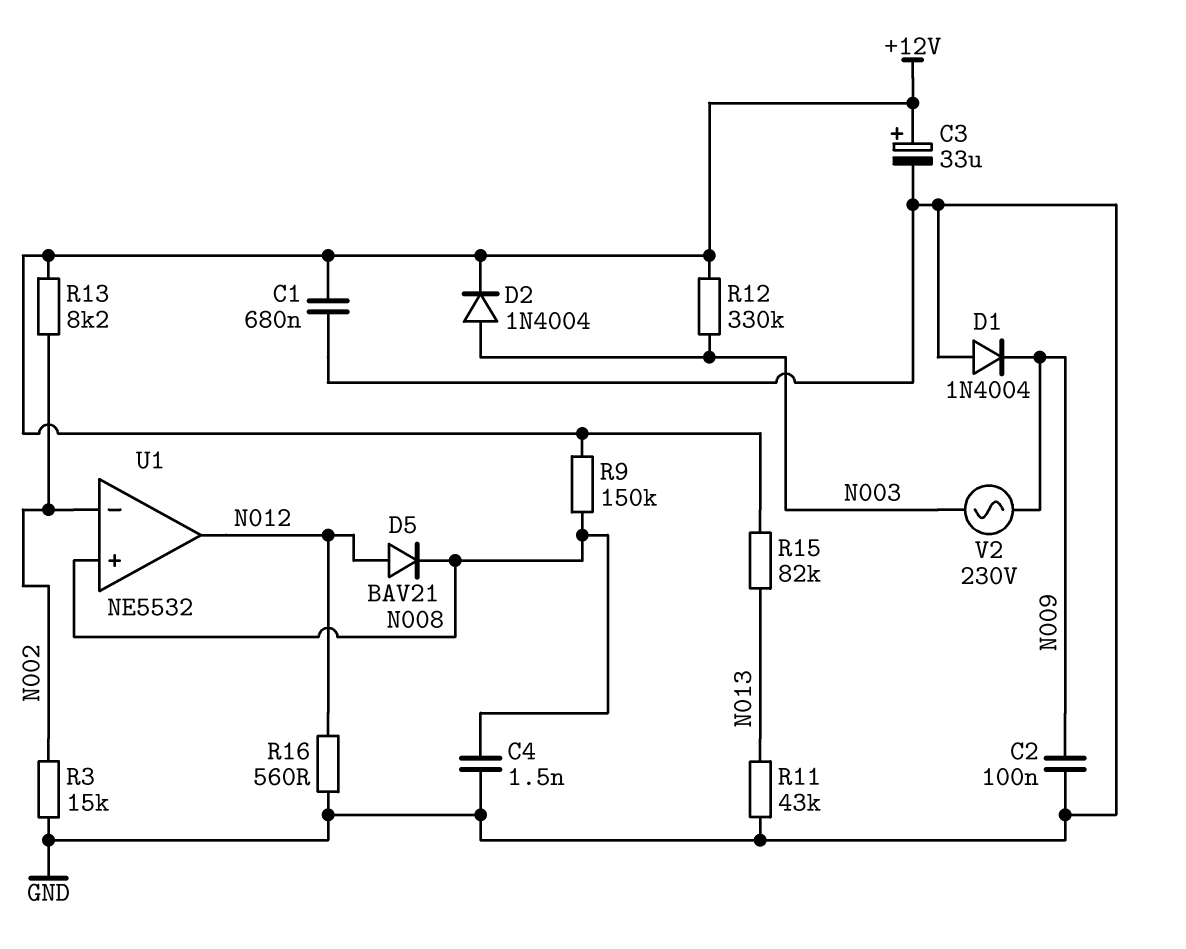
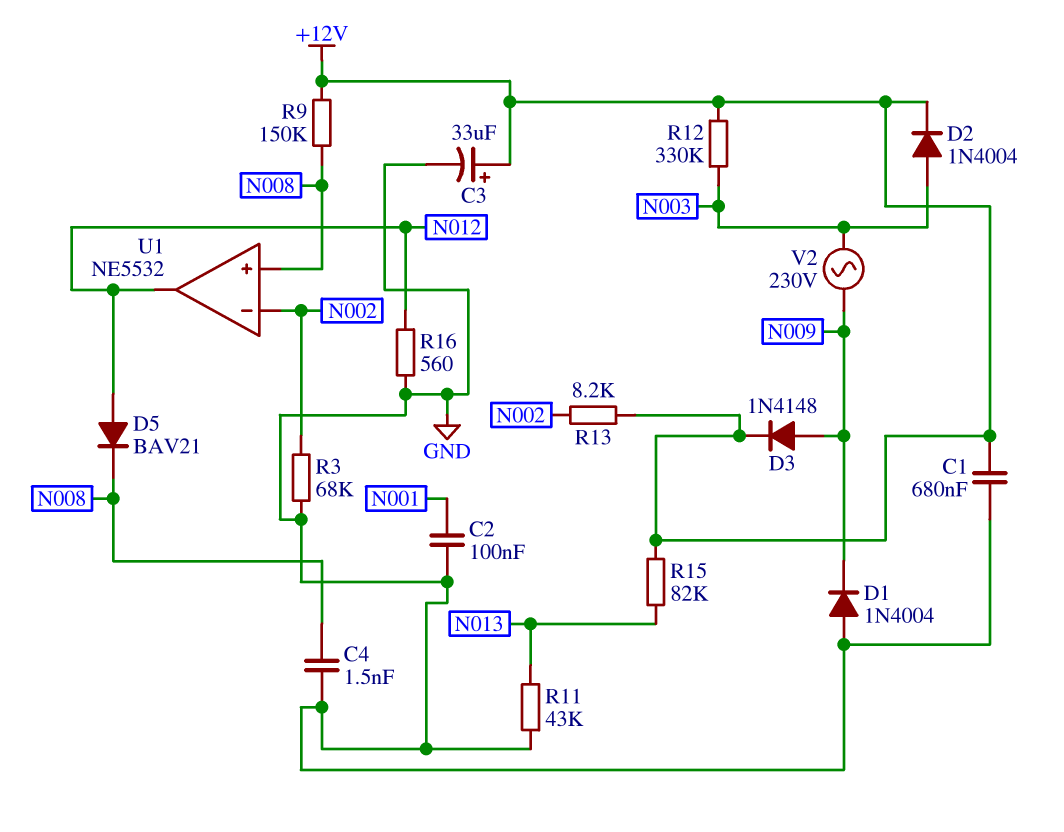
C2: 100nF (GND, N009) -> 100nF (GND, N001)
D3: none -> diode 1N4148 (A N009, K +12V)
R3: 15k (GND, N002) -> 68k (GND, N002)

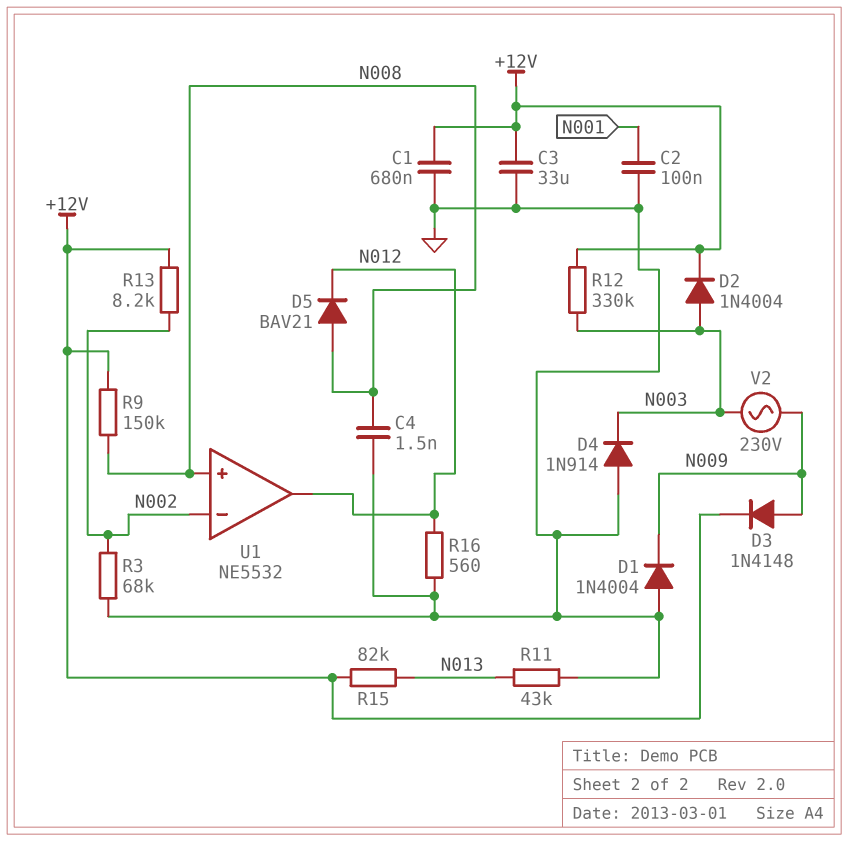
C3: 33uF (plus +12V, minus GND) -> 33uF (+12V, GND)
D4: none -> diode 1N914 (A GND, K N003)
D5: diode BAV21 (A N012, K N008) -> diode BAV21 (A N008, K N012)

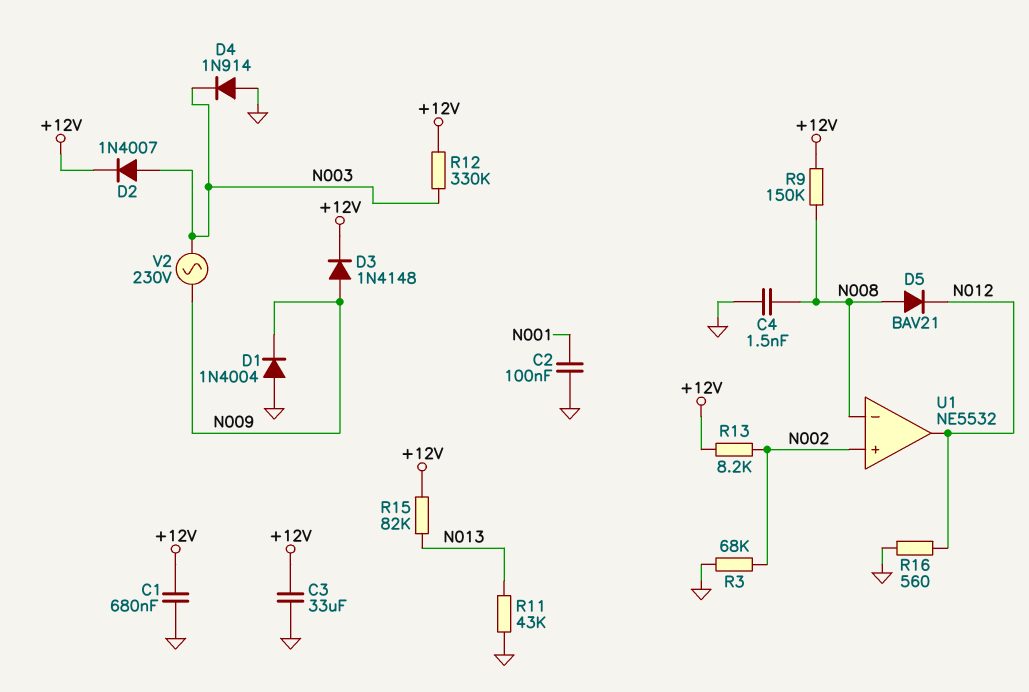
D2: diode 1N4004 (A N003, K +12V) -> diode 1N4007 (A N003, K +12V)
U1 pin in+: N008 -> N002
U1 pin in-: N002 -> N008

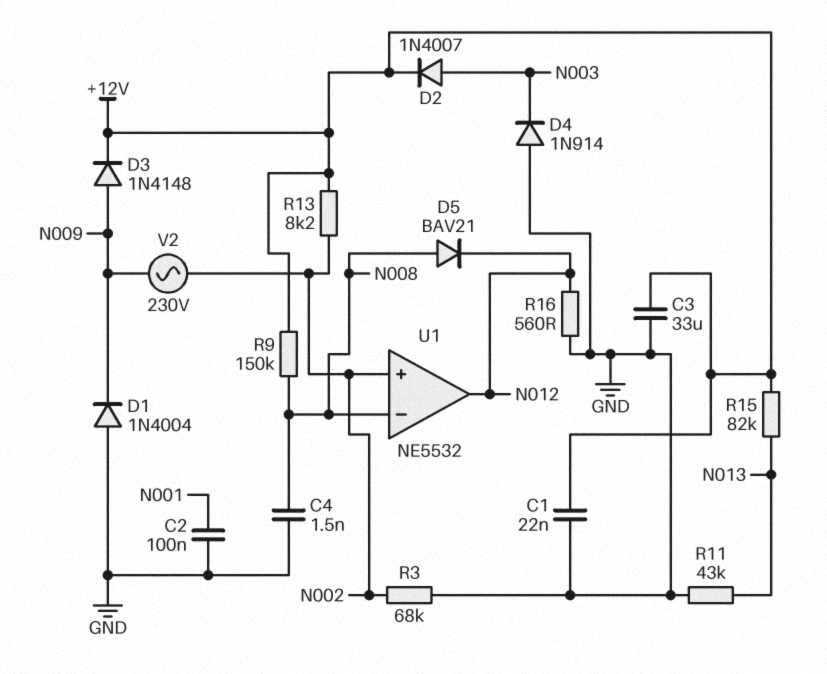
C1: 680nF (+12V, GND) -> 22nF (+12V, GND)
R12: 330k (+12V, N003) -> none
V2: AC 230V (N003, N009) -> AC 230V (N002, N009)

